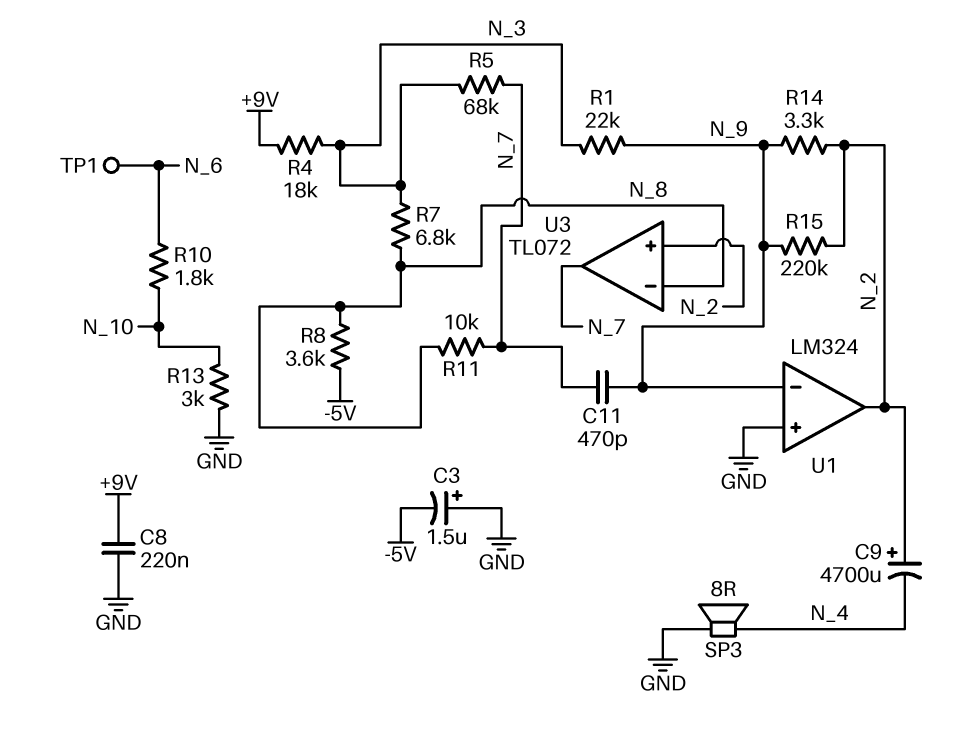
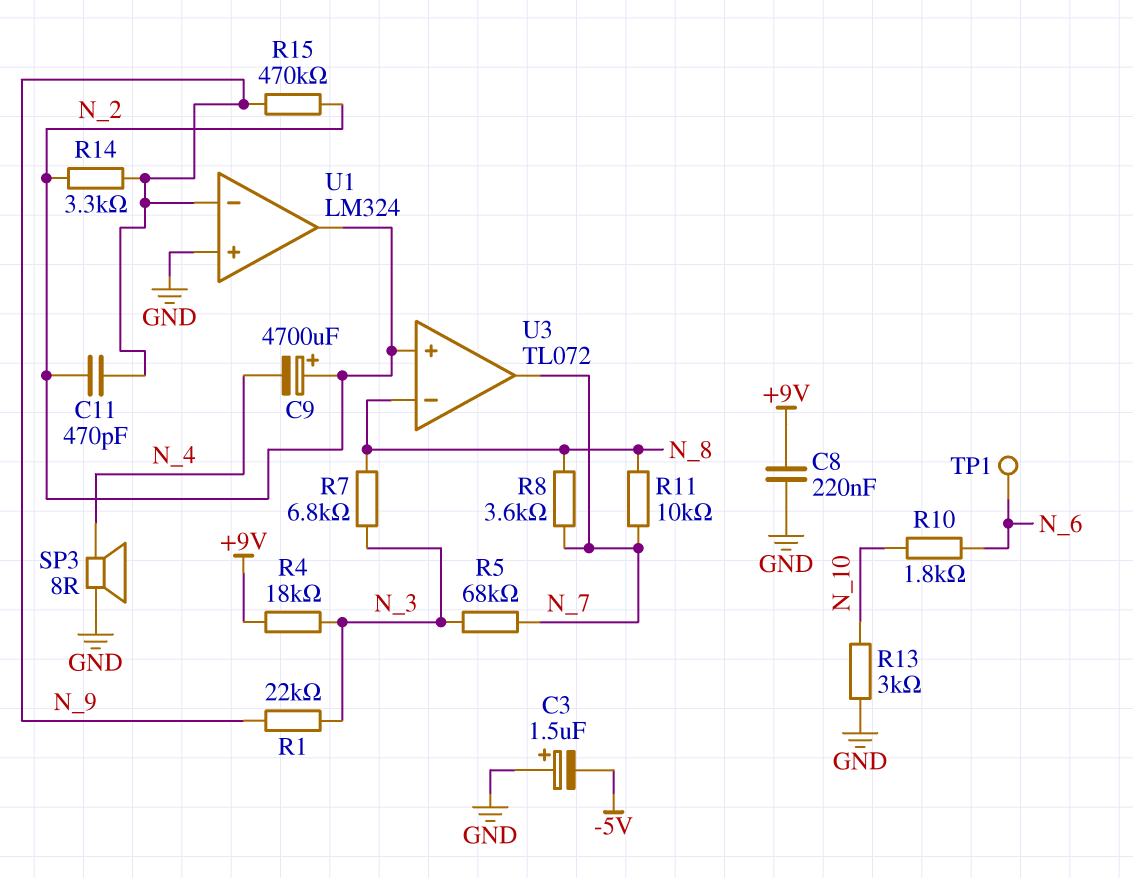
C11: 470pF (N_7, N_9) -> 470pF (N_2, N_9)
R8: 3.6k (-5V, N_8) -> 3.6k (N_7, N_8)
R15: 220k (N_2, N_9) -> 470k (N_2, N_9)

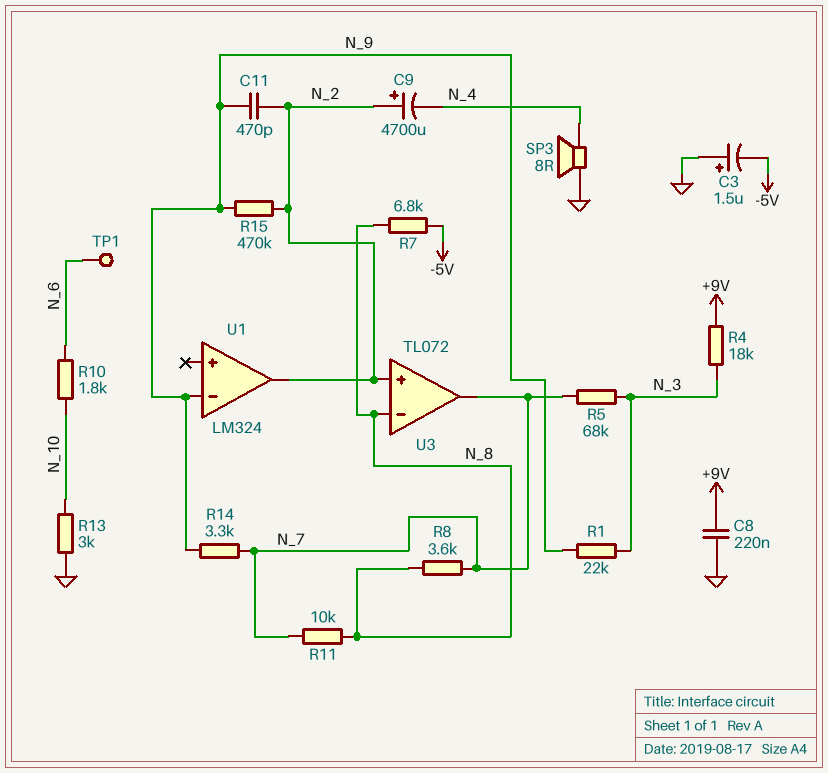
R7: 6.8k (N_3, N_8) -> 6.8k (-5V, N_8)
R14: 3.3k (N_2, N_9) -> 3.3k (N_7, N_9)
U1 pin in+: GND -> none

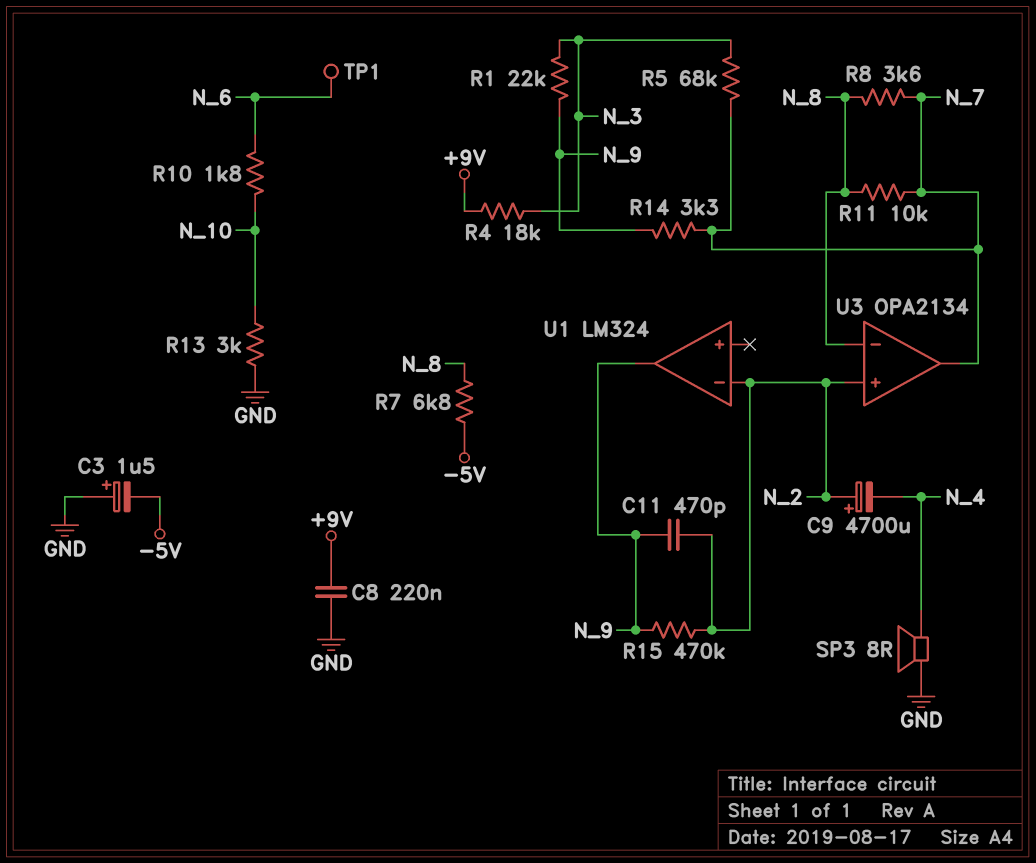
U1 pin in-: N_9 -> N_2
U1 pin out: N_2 -> N_9
U3: TL072 -> OPA2134

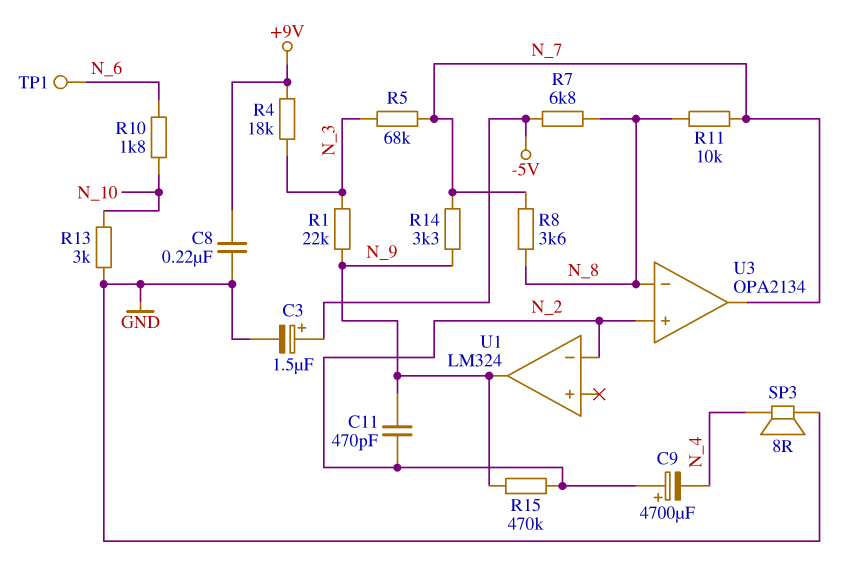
C3: 1.5uF (plus GND, minus -5V) -> 1.5uF (plus -5V, minus GND)

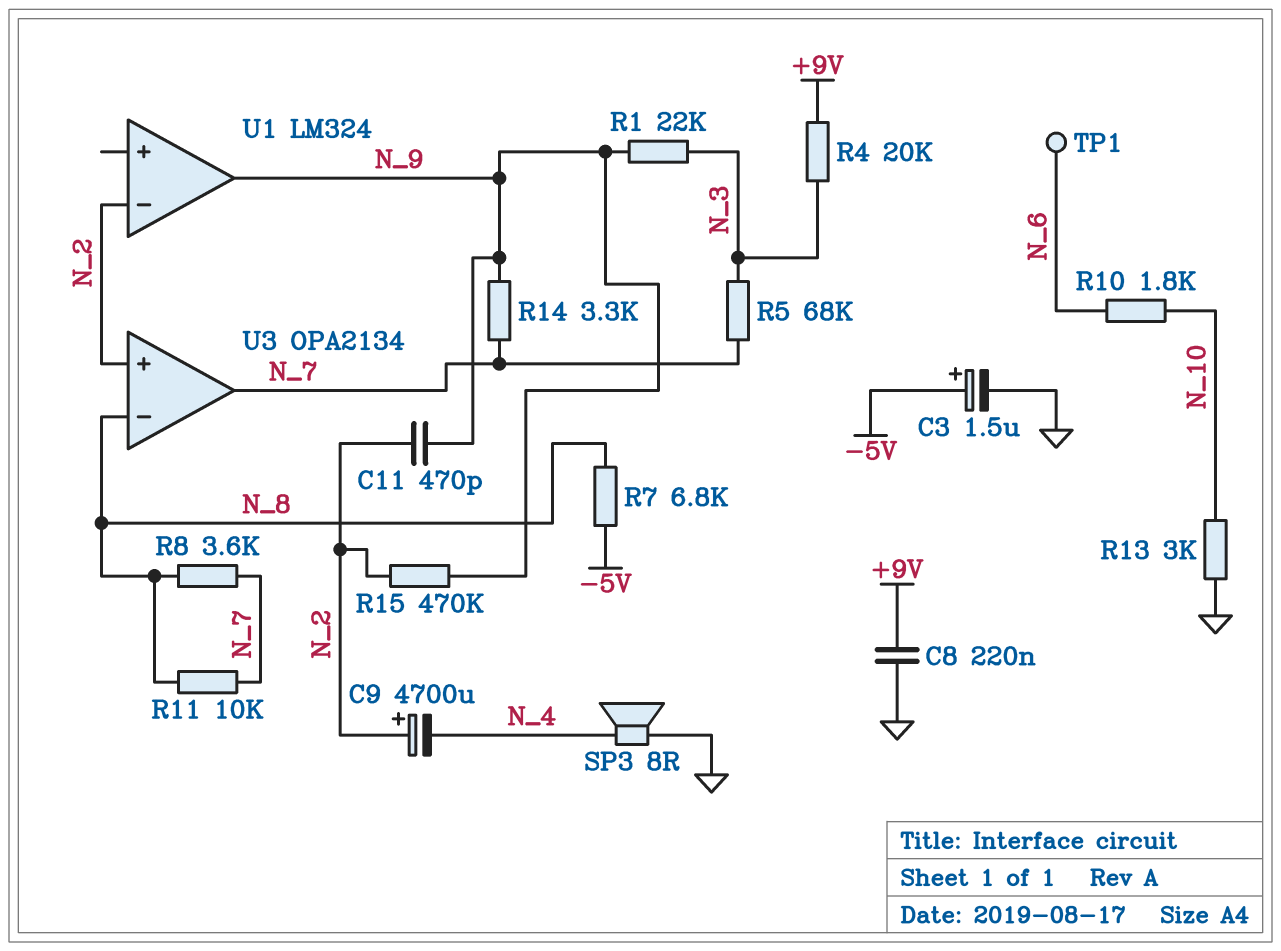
R4: 18k (+9V, N_3) -> 20k (+9V, N_3)

